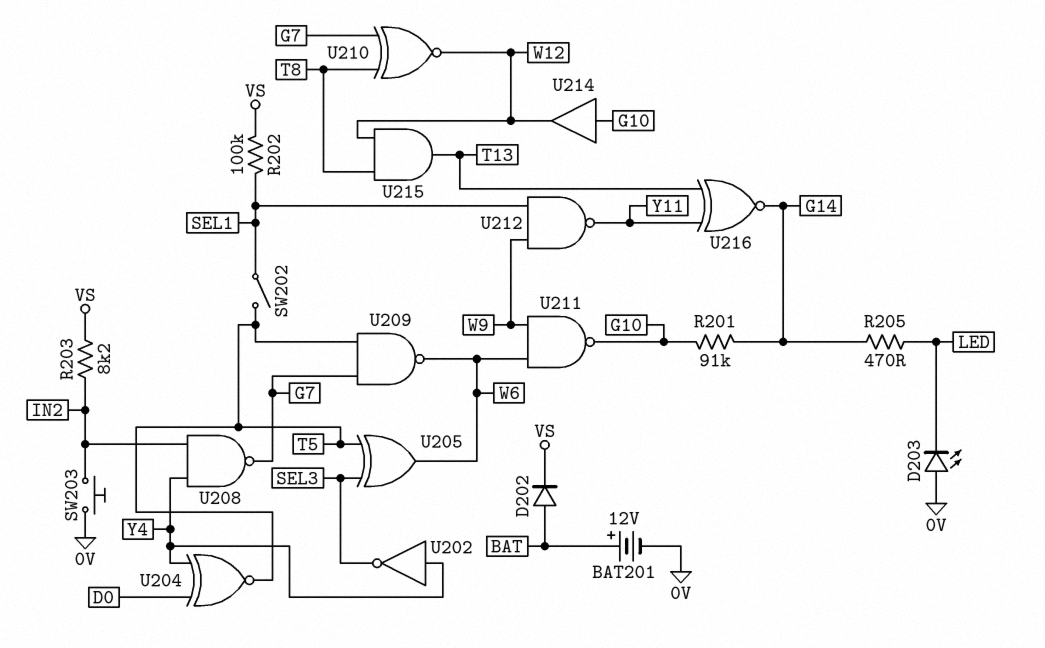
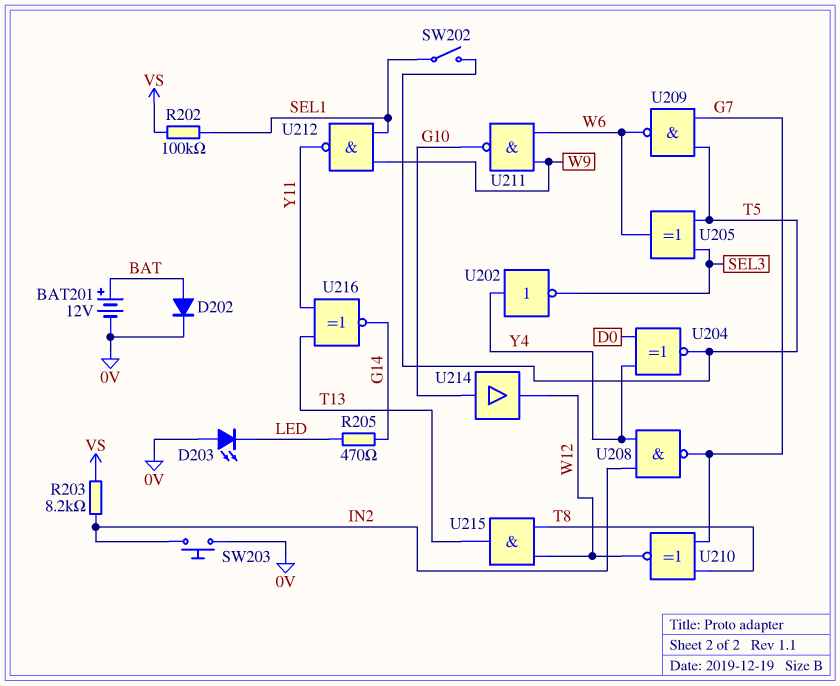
D202: diode (A BAT, K VS) -> diode (A BAT, K 0V)
R201: 91k (G10, G14) -> none

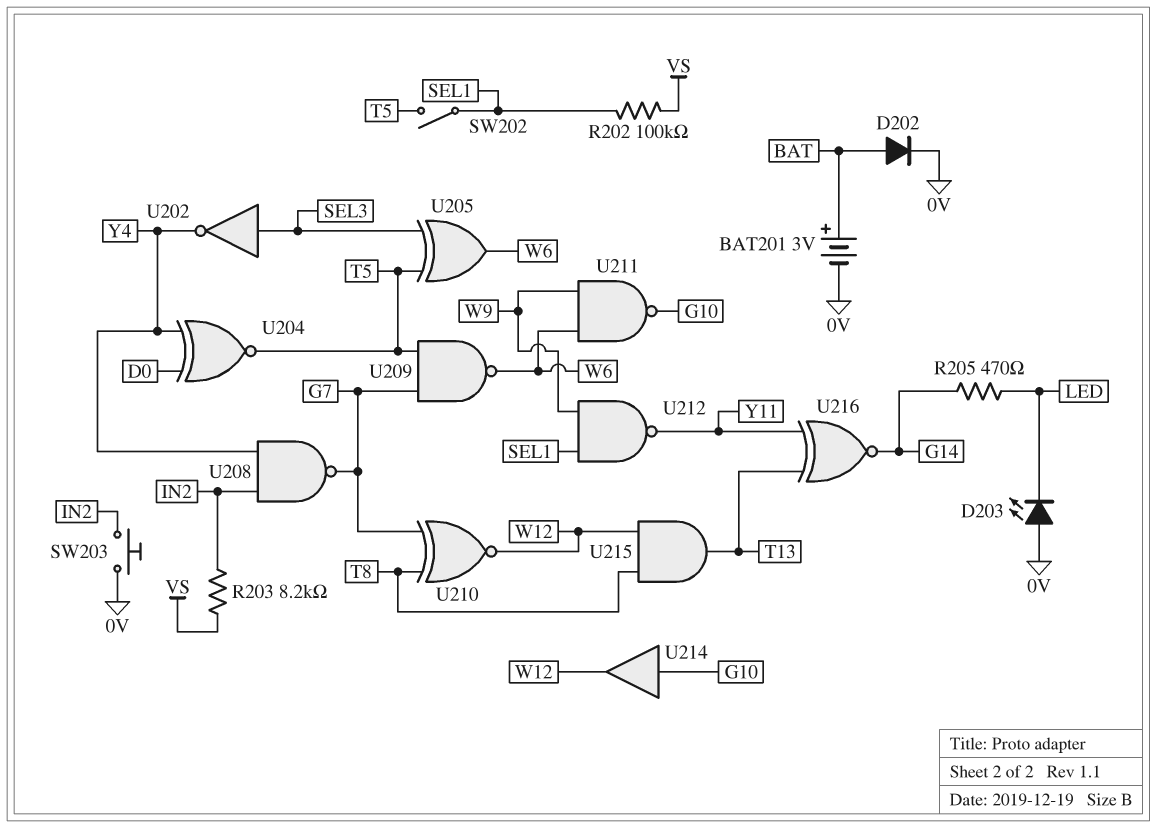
BAT201: 12V (plus BAT, minus 0V) -> 3V (plus BAT, minus 0V)
U202: NOT (in Y4, out SEL3) -> NOT (in SEL3, out Y4)

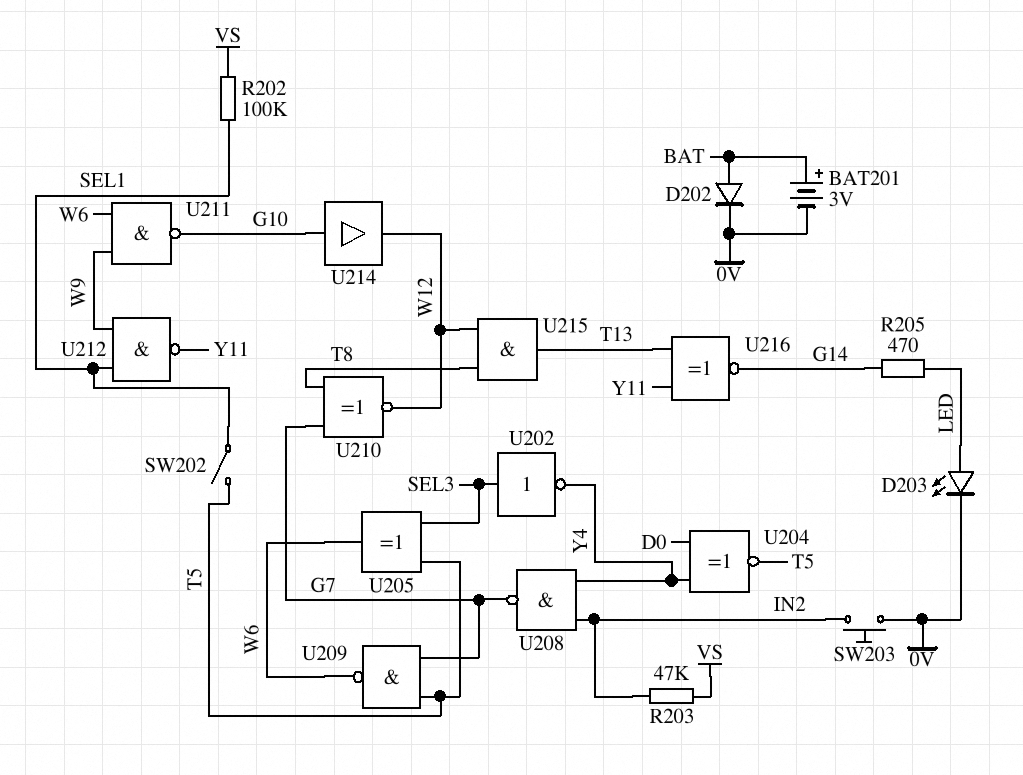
D203: LED (A 0V, K LED) -> LED (A LED, K 0V)
R203: 8.2k (IN2, VS) -> 47k (IN2, VS)

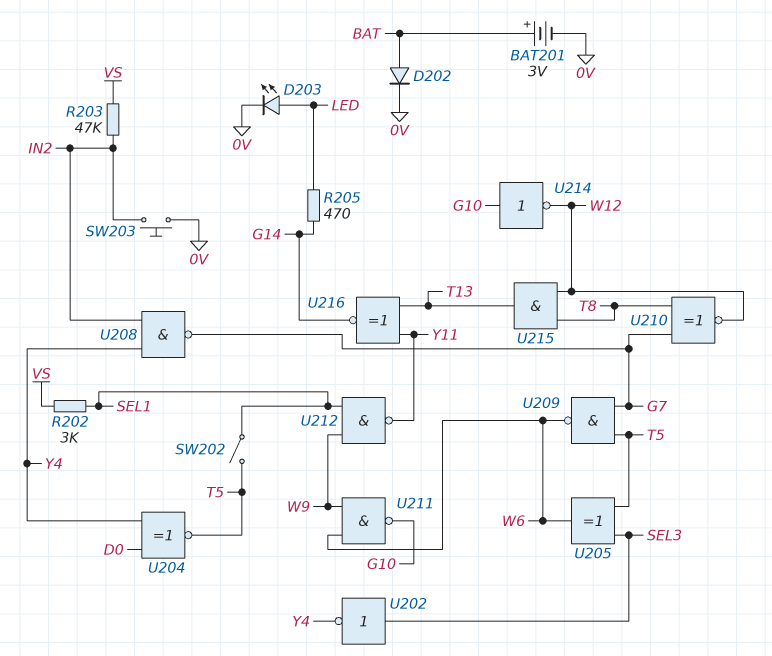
R202: 100k (SEL1, VS) -> 3k (SEL1, VS)
U214: buffer (in G10, out W12) -> NOT (in G10, out W12)

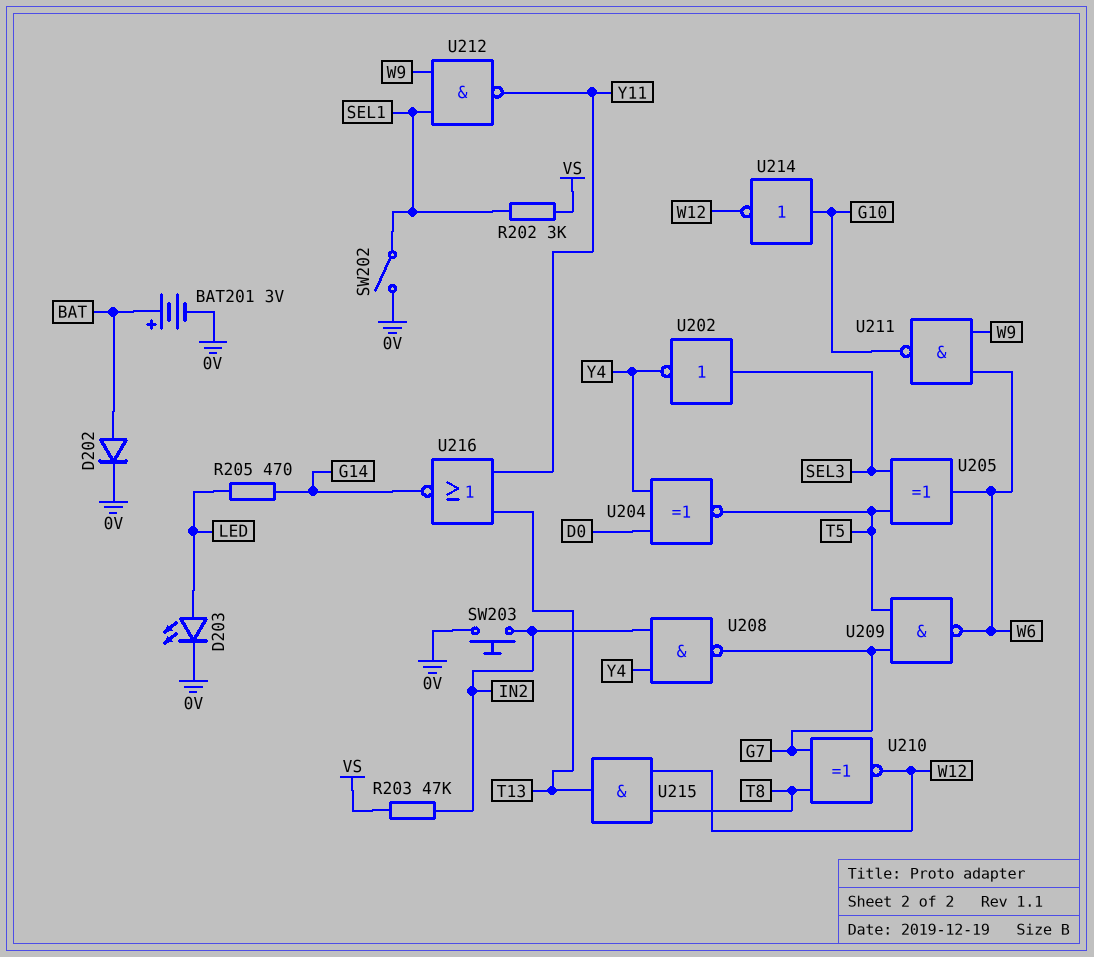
SW202: switch (SEL1, T5) -> switch (0V, SEL1)
U216: XNOR (in T13, in Y11, out G14) -> NOR (in T13, in Y11, out G14)

